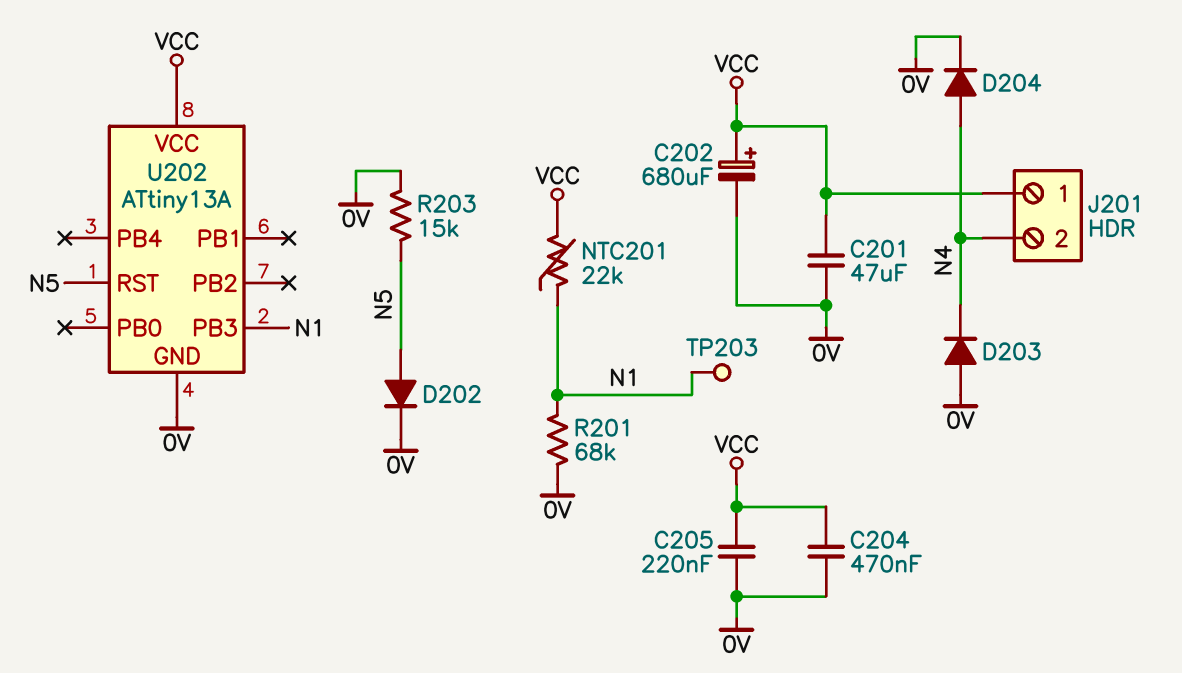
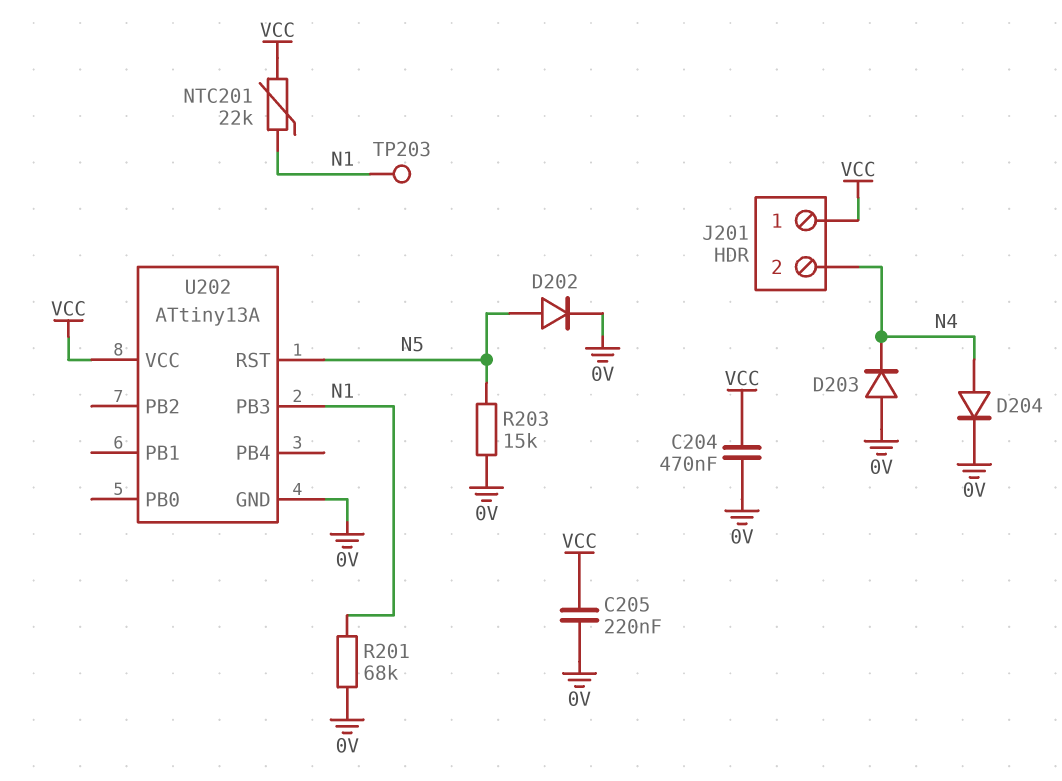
C201: 47uF (0V, VCC) -> none
C202: 680uF (plus VCC, minus 0V) -> none

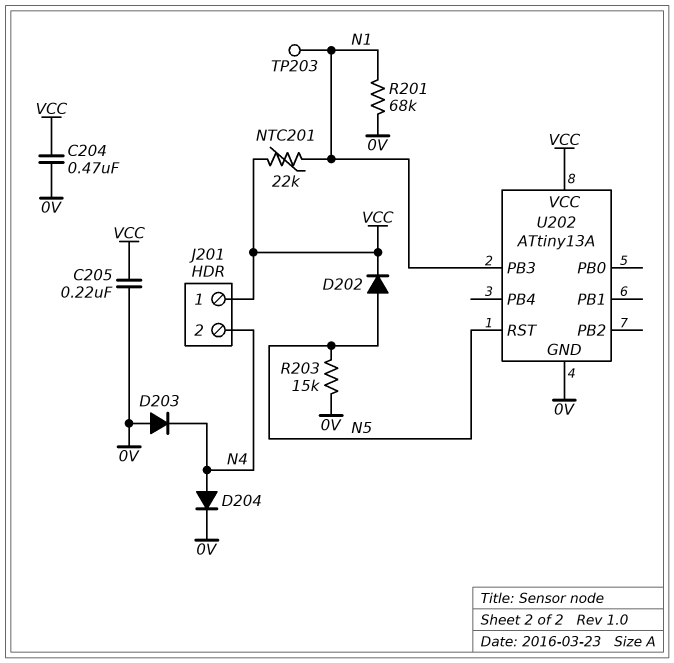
D202: diode (A N5, K 0V) -> diode (A N5, K VCC)

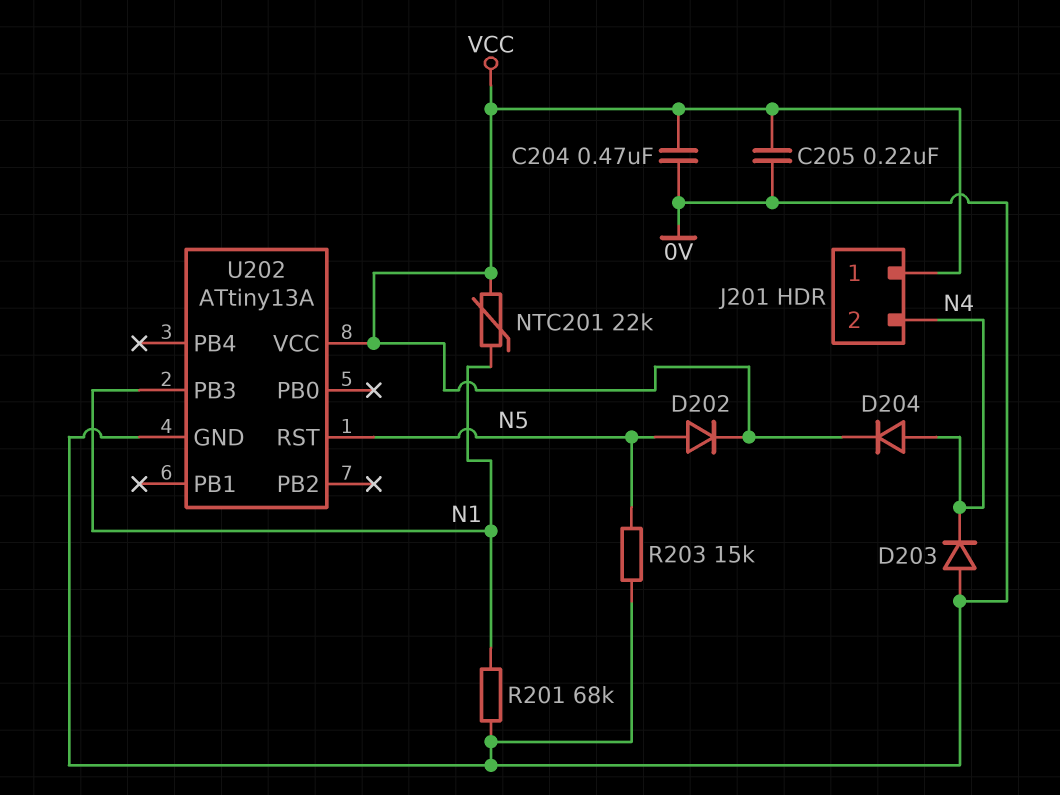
D204: diode (A N4, K 0V) -> diode (A N4, K VCC)
TP203: test point (N1) -> none

